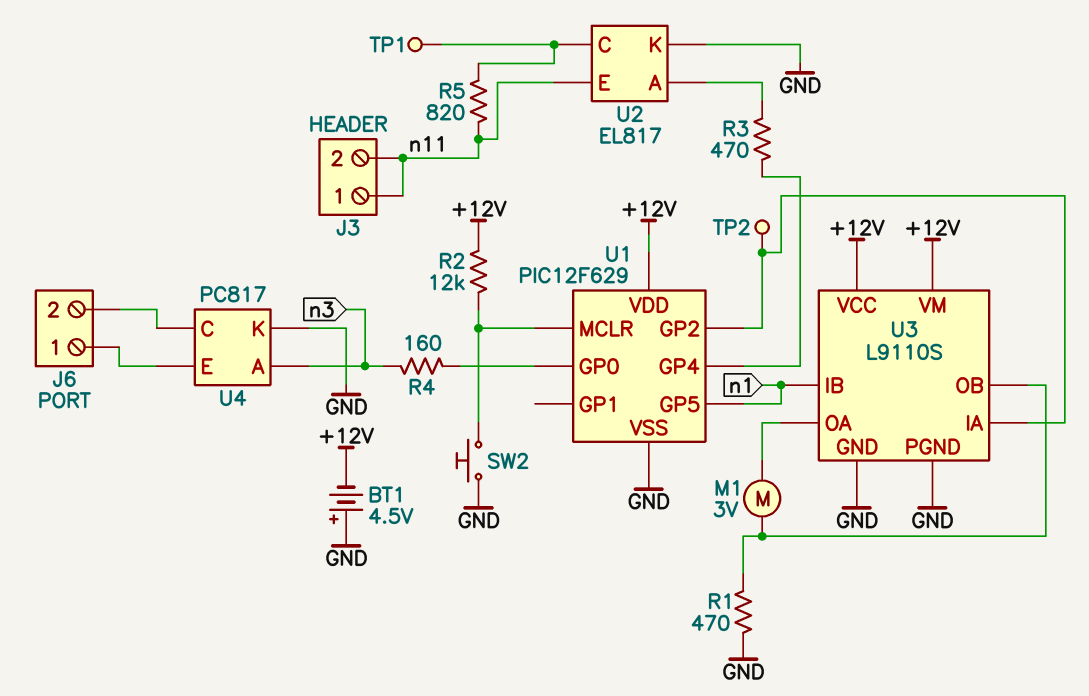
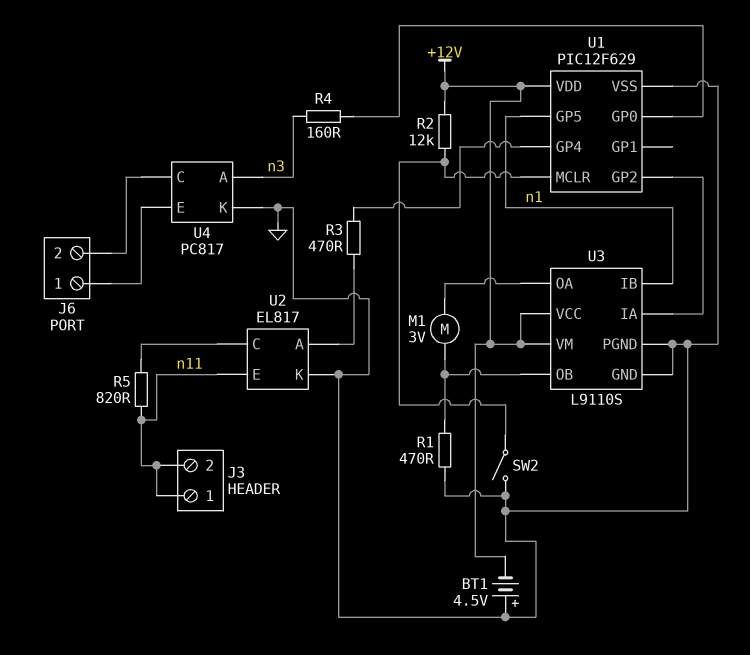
SW2: button (GND, U1/MCLR) -> switch (GND, U1/MCLR)
TP1: test point (U2/C) -> none
TP2: test point (U1/GP2) -> none

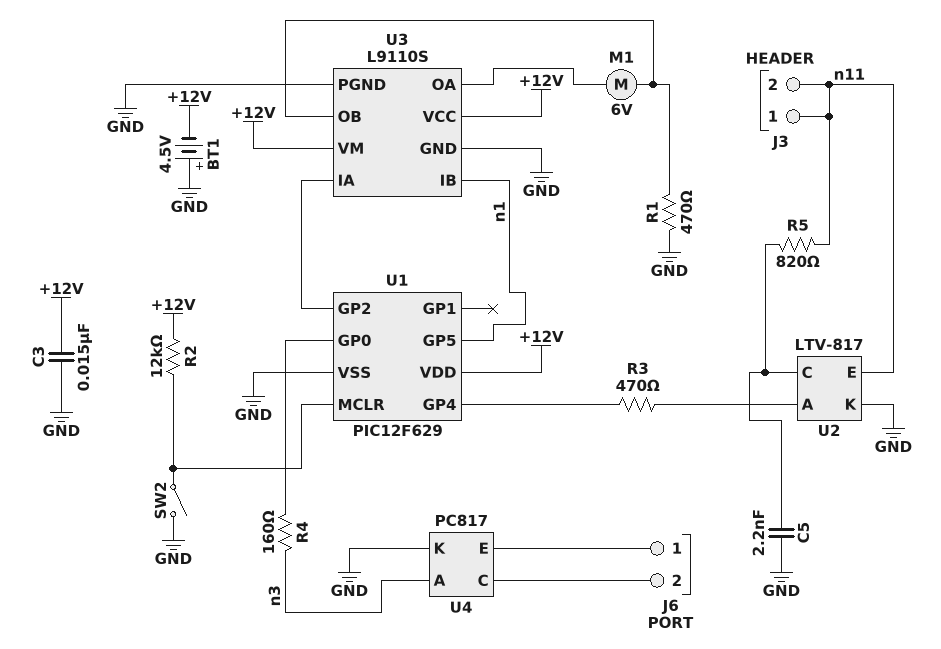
C3: none -> 15nF (+12V, GND)
C5: none -> 2.2nF (GND, U2/C)
M1: motor 3V (U3/OA, U3/OB) -> motor 6V (U3/OA, U3/OB)
U2: EL817 -> LTV-817

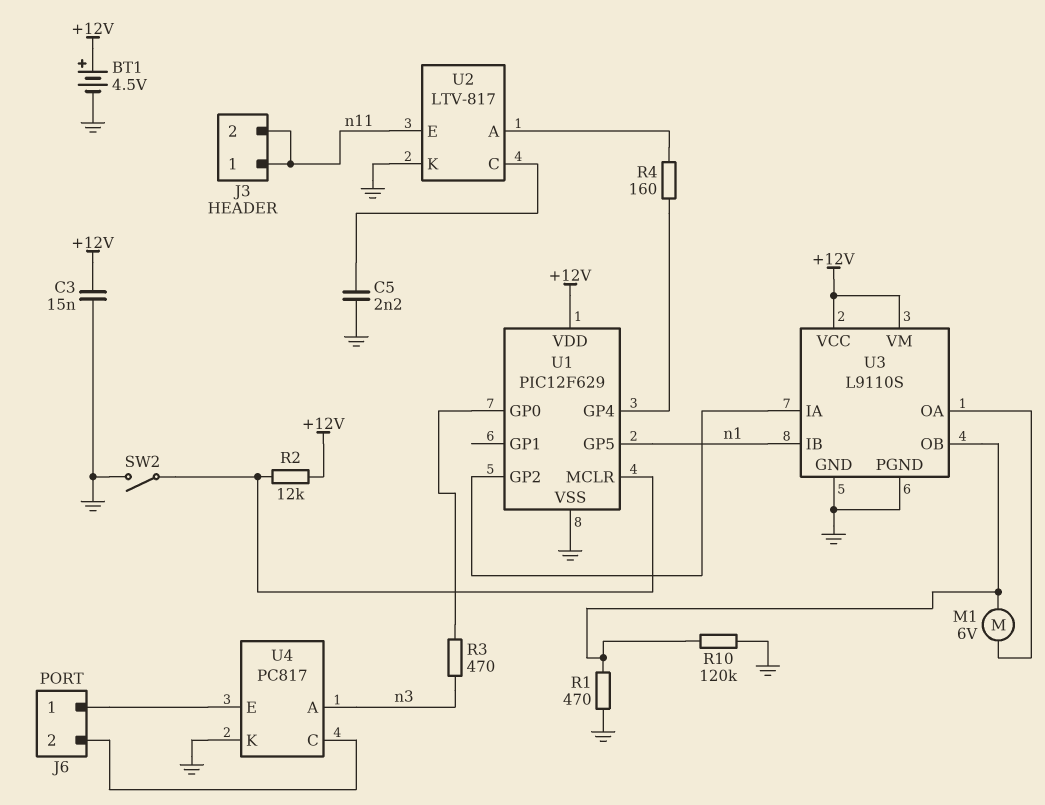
BT1: 4.5V (plus GND, minus +12V) -> 4.5V (plus +12V, minus GND)
R3: 470 (U1/GP4, U2/A) -> 470 (U1/GP0, n3)
R4: 160 (U1/GP0, n3) -> 160 (U1/GP4, U2/A)
R5: 820 (U2/C, n11) -> none
R10: none -> 120k (GND, U3/OB)

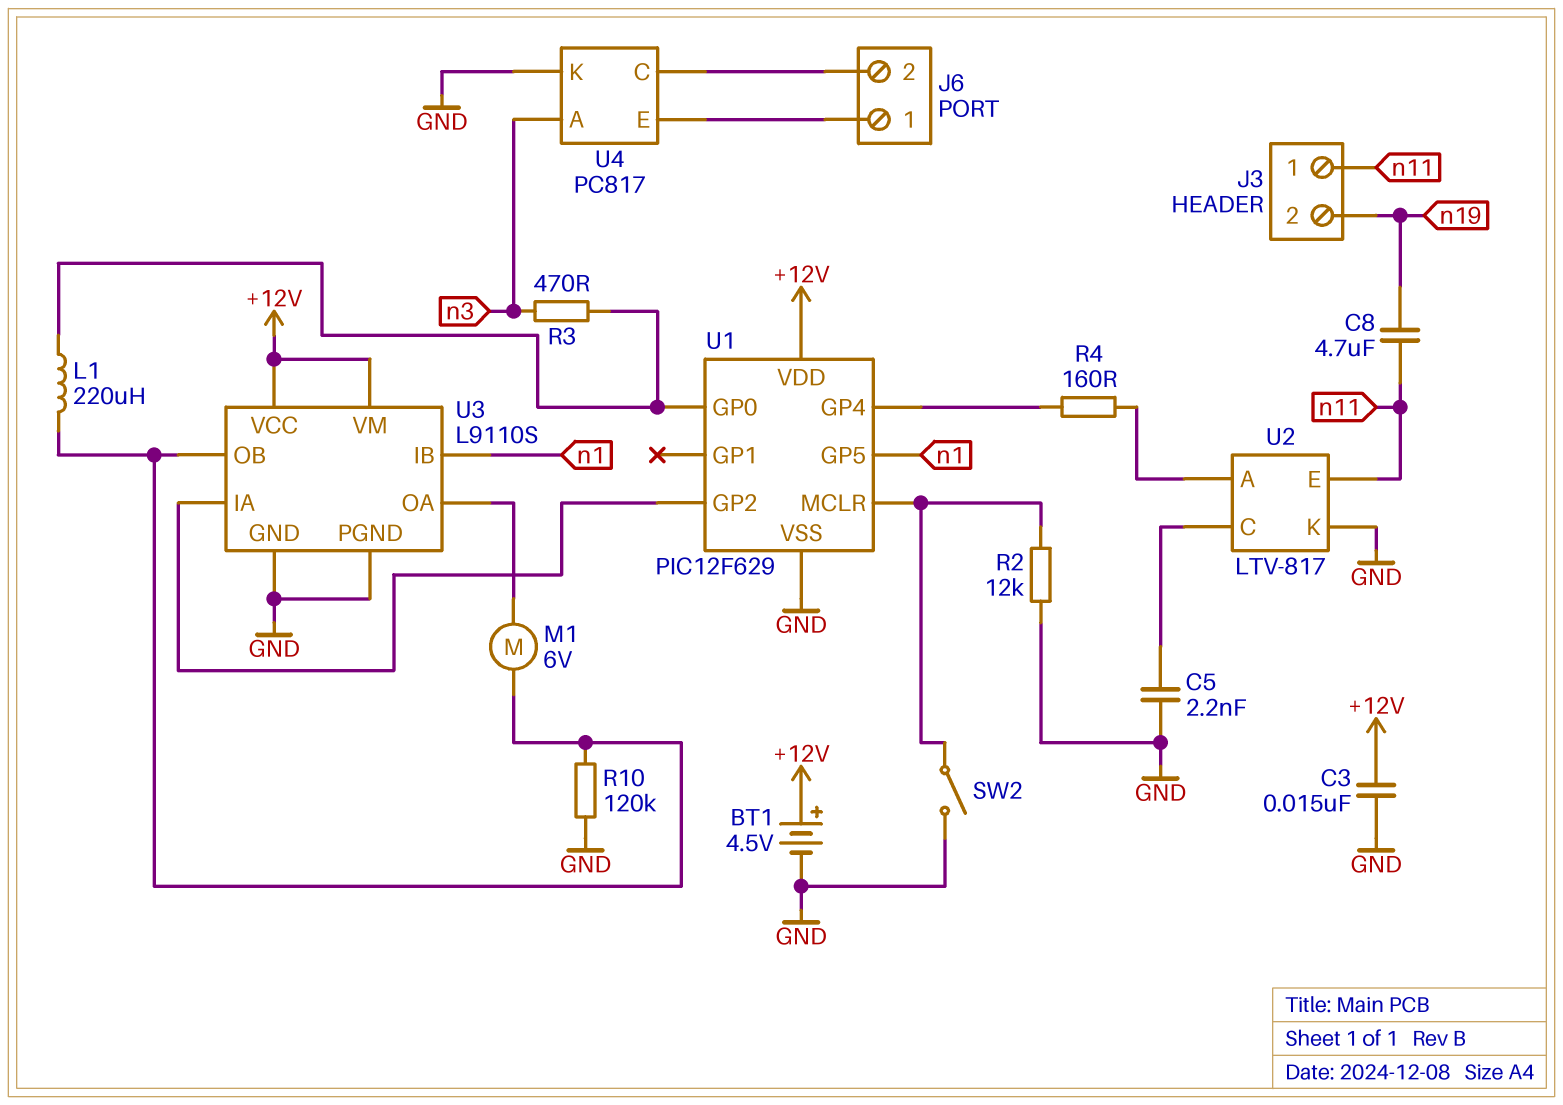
C8: none -> 4.7uF (n11, n19)
J3 pin 2: n11 -> n19
L1: none -> 220uH (U1/GP0, U3/OB)
R1: 470 (GND, U3/OB) -> none
R2: 12k (+12V, U1/MCLR) -> 12k (GND, U1/MCLR)

